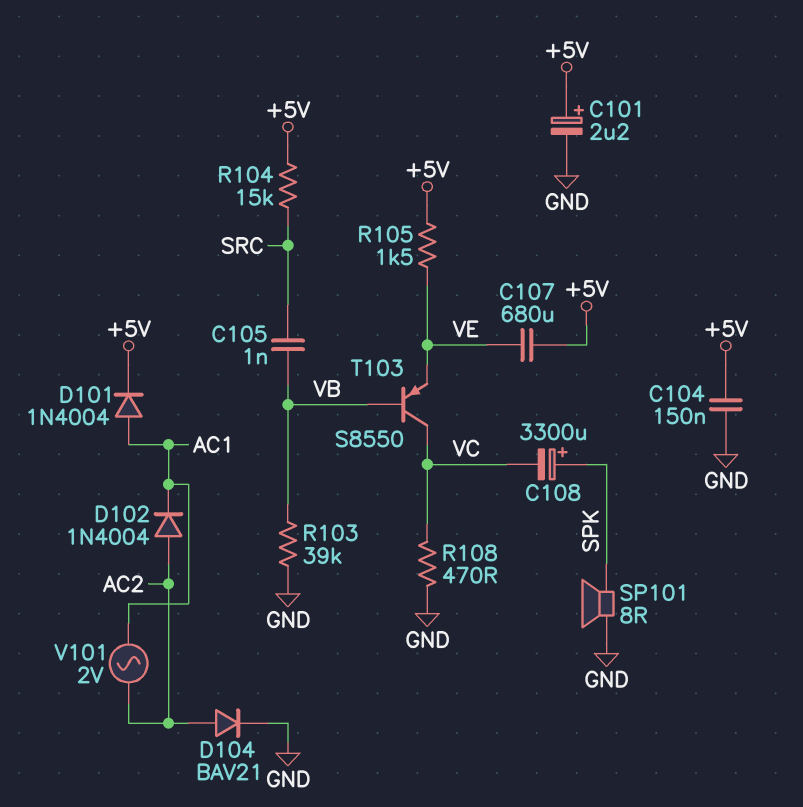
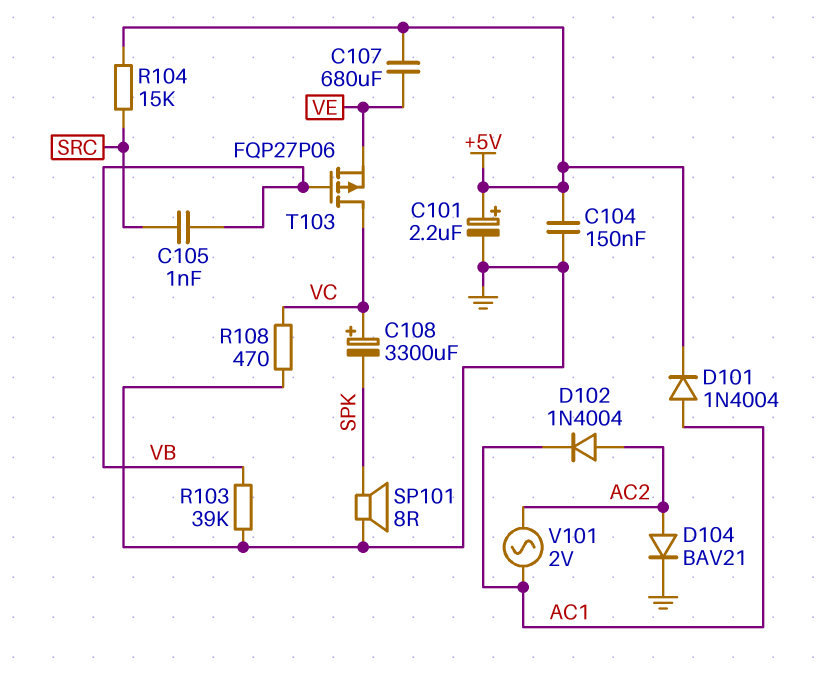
C108: 3300uF (plus SPK, minus VC) -> 3300uF (plus VC, minus SPK)
R105: 1.5k (+5V, VE) -> none
T103: PNP S8550 (B VB, C VC, E VE) -> PMOS FQP27P06 (G VB, D VC, S VE)

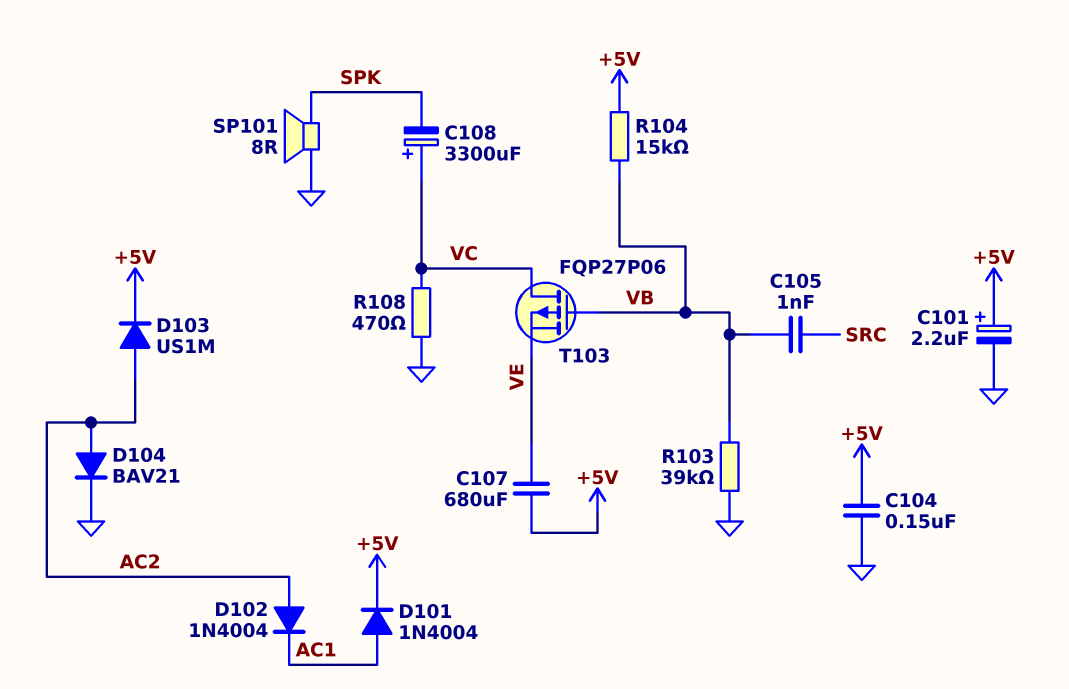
D103: none -> diode US1M (A AC2, K +5V)
R104: 15k (+5V, SRC) -> 15k (+5V, VB)
V101: AC 2V (AC1, AC2) -> none

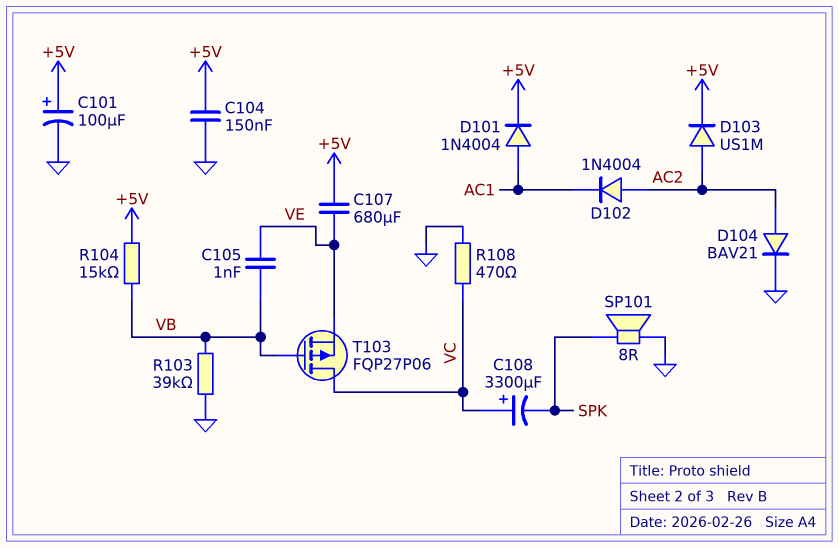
C101: 2.2uF (plus +5V, minus GND) -> 100uF (plus +5V, minus GND)
C105: 1nF (SRC, VB) -> 1nF (VB, VE)

